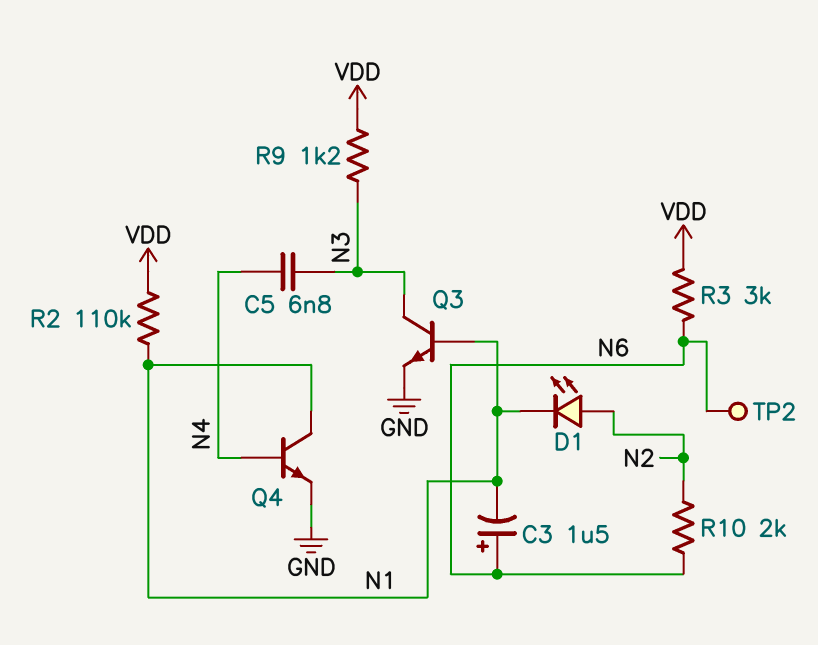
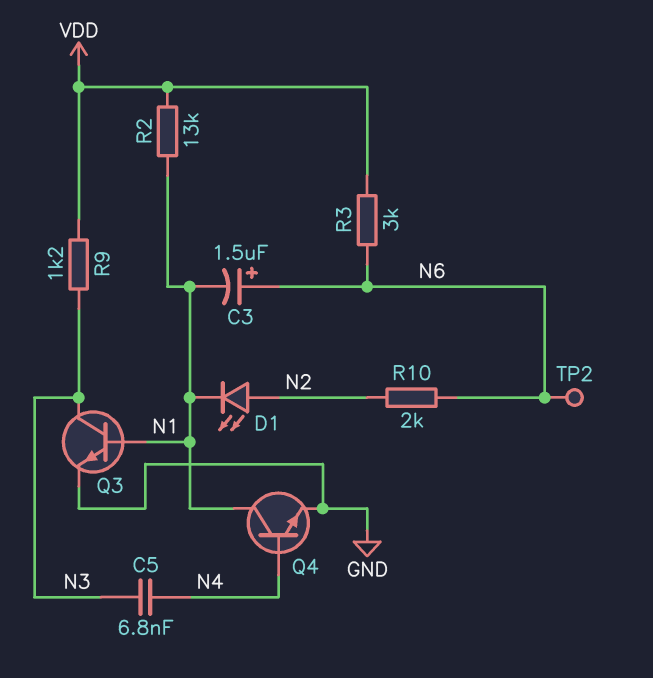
R2: 110k (N1, VDD) -> 13k (N1, VDD)

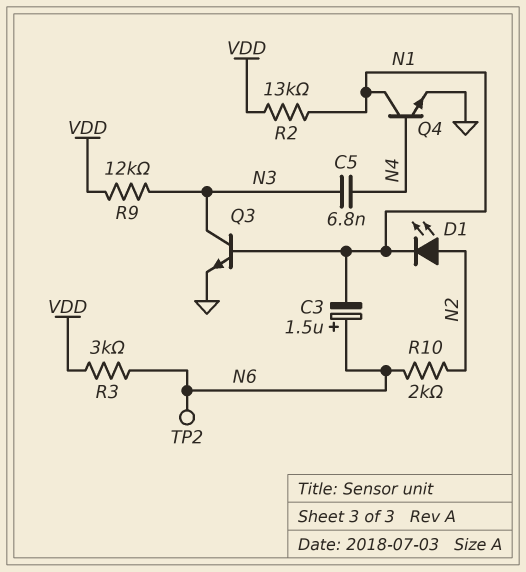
R9: 1.2k (N3, VDD) -> 12k (N3, VDD)

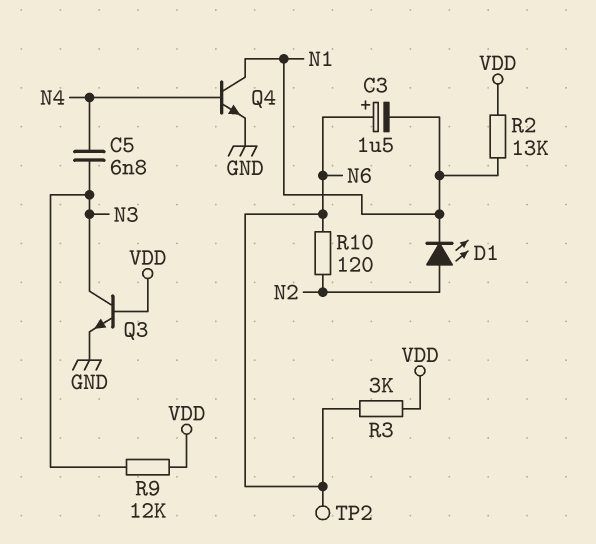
Q3: NPN (B N1, C N3, E GND) -> NPN (B VDD, C N3, E GND)
R10: 2k (N2, N6) -> 120 (N2, N6)

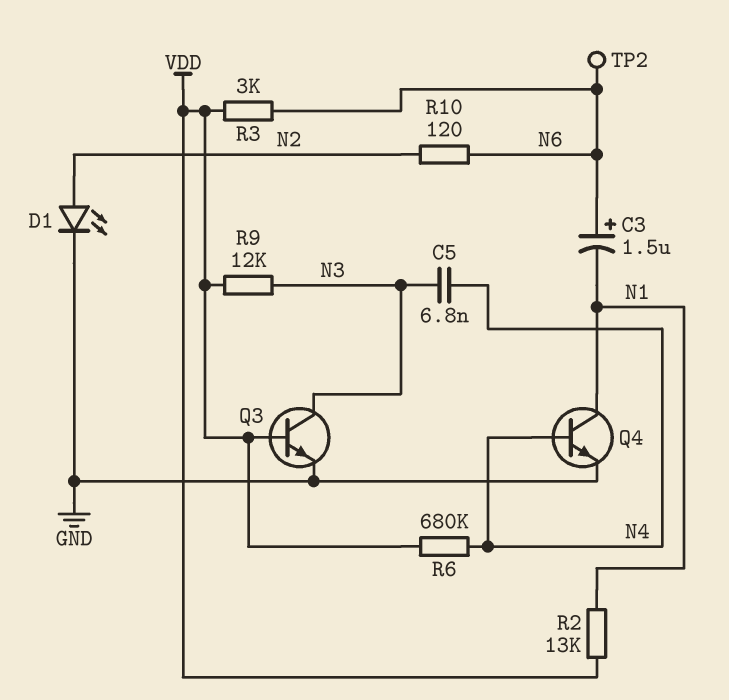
D1: LED (A N2, K N1) -> LED (A N2, K GND)
R6: none -> 680k (N4, VDD)

